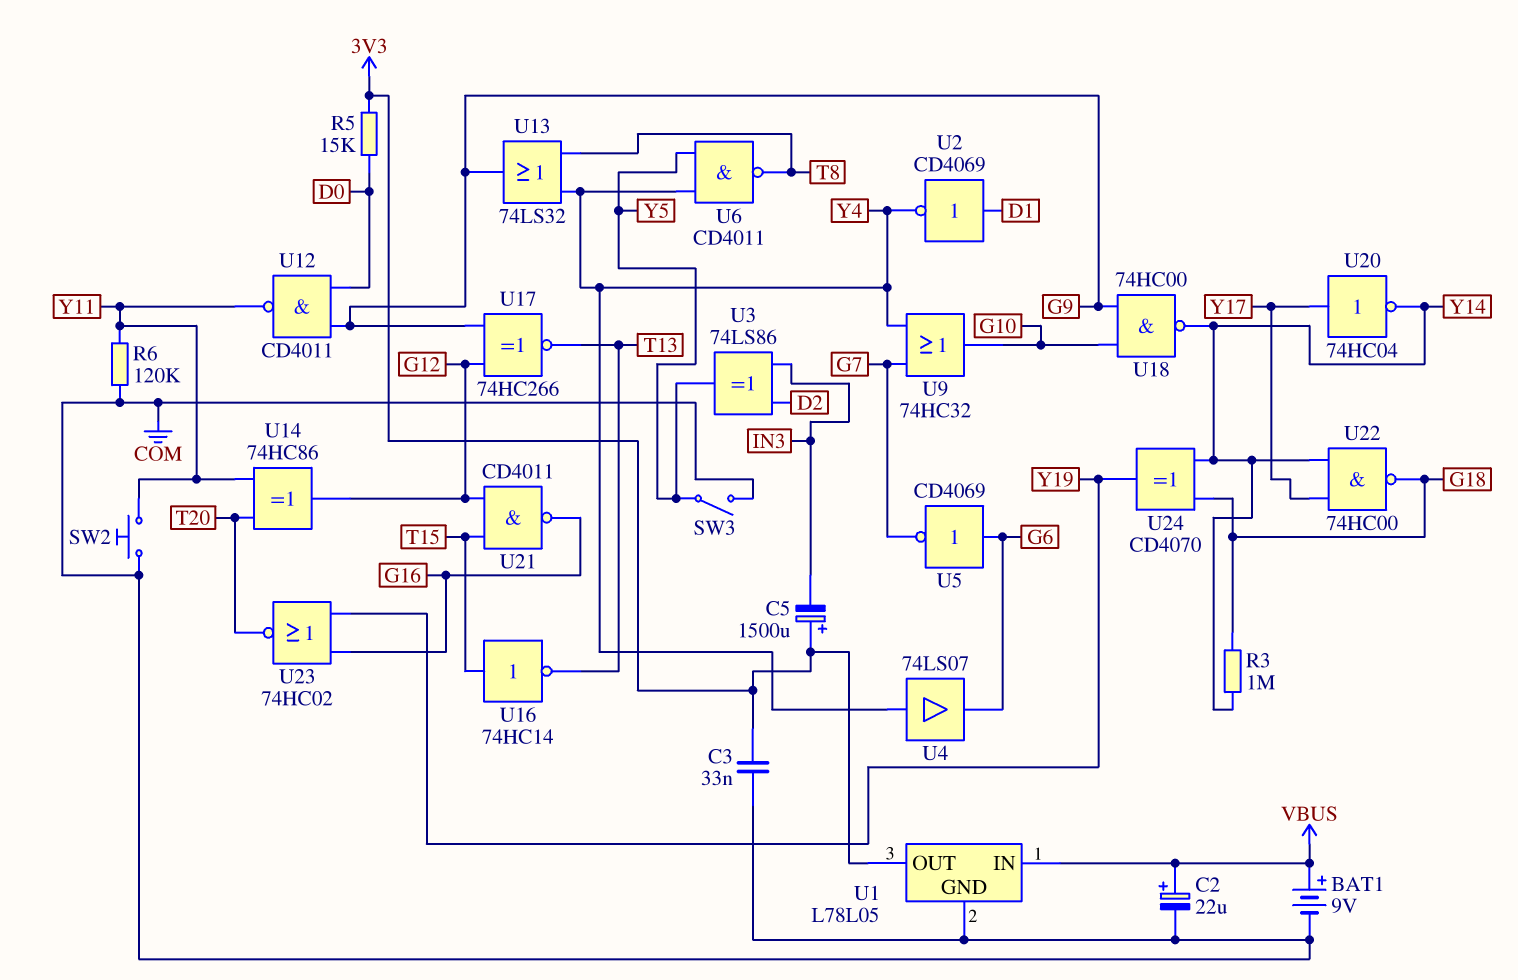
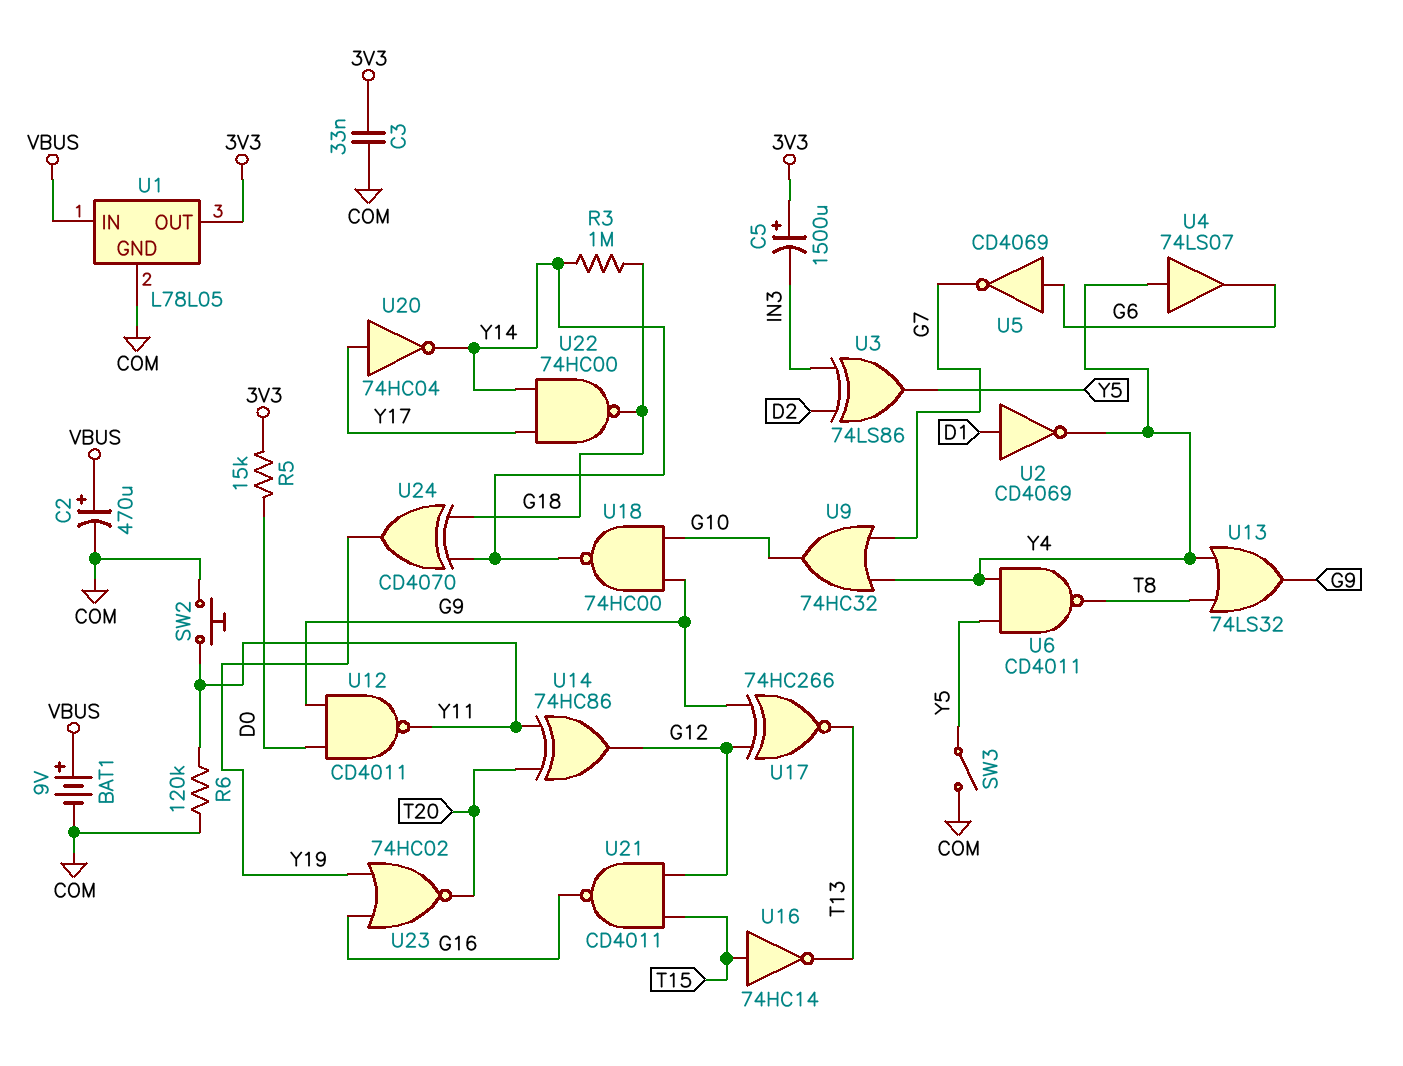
C2: 22uF (plus VBUS, minus COM) -> 470uF (plus VBUS, minus COM)

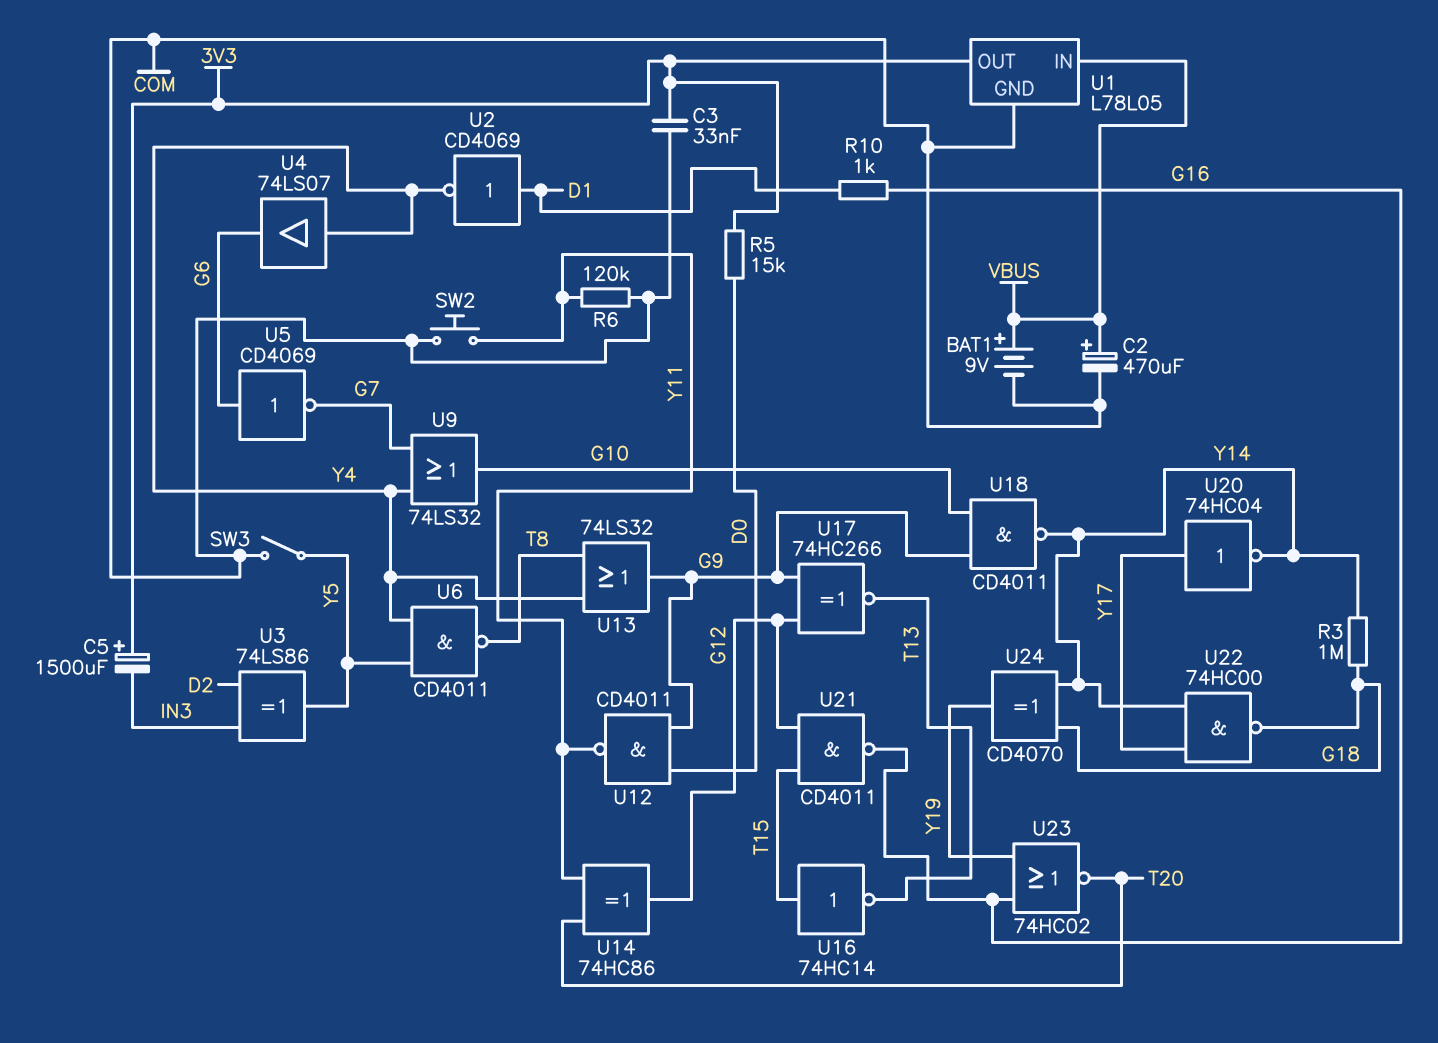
R10: none -> 1k (D1, G16)
U9: OR 74HC32 (in G7, in Y4, out G10) -> OR 74LS32 (in G7, in Y4, out G10)
U18: NAND 74HC00 (in G9, in G10, out Y14) -> NAND CD4011 (in G9, in G10, out Y14)

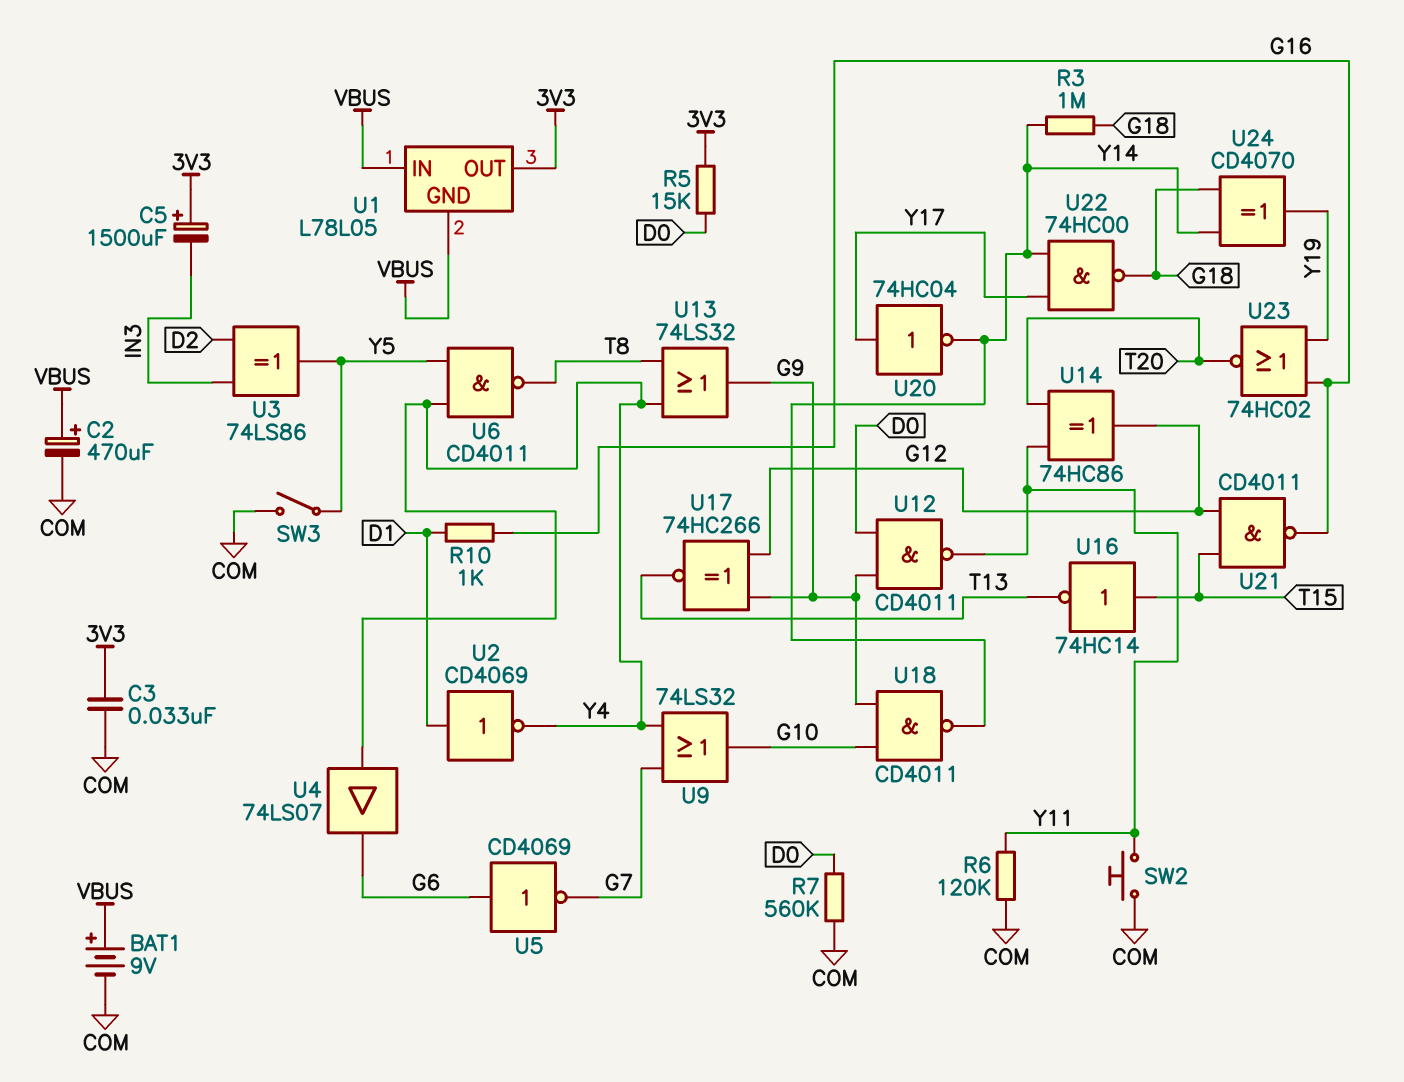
R7: none -> 560k (COM, D0)
U1 pin GND: COM -> VBUS

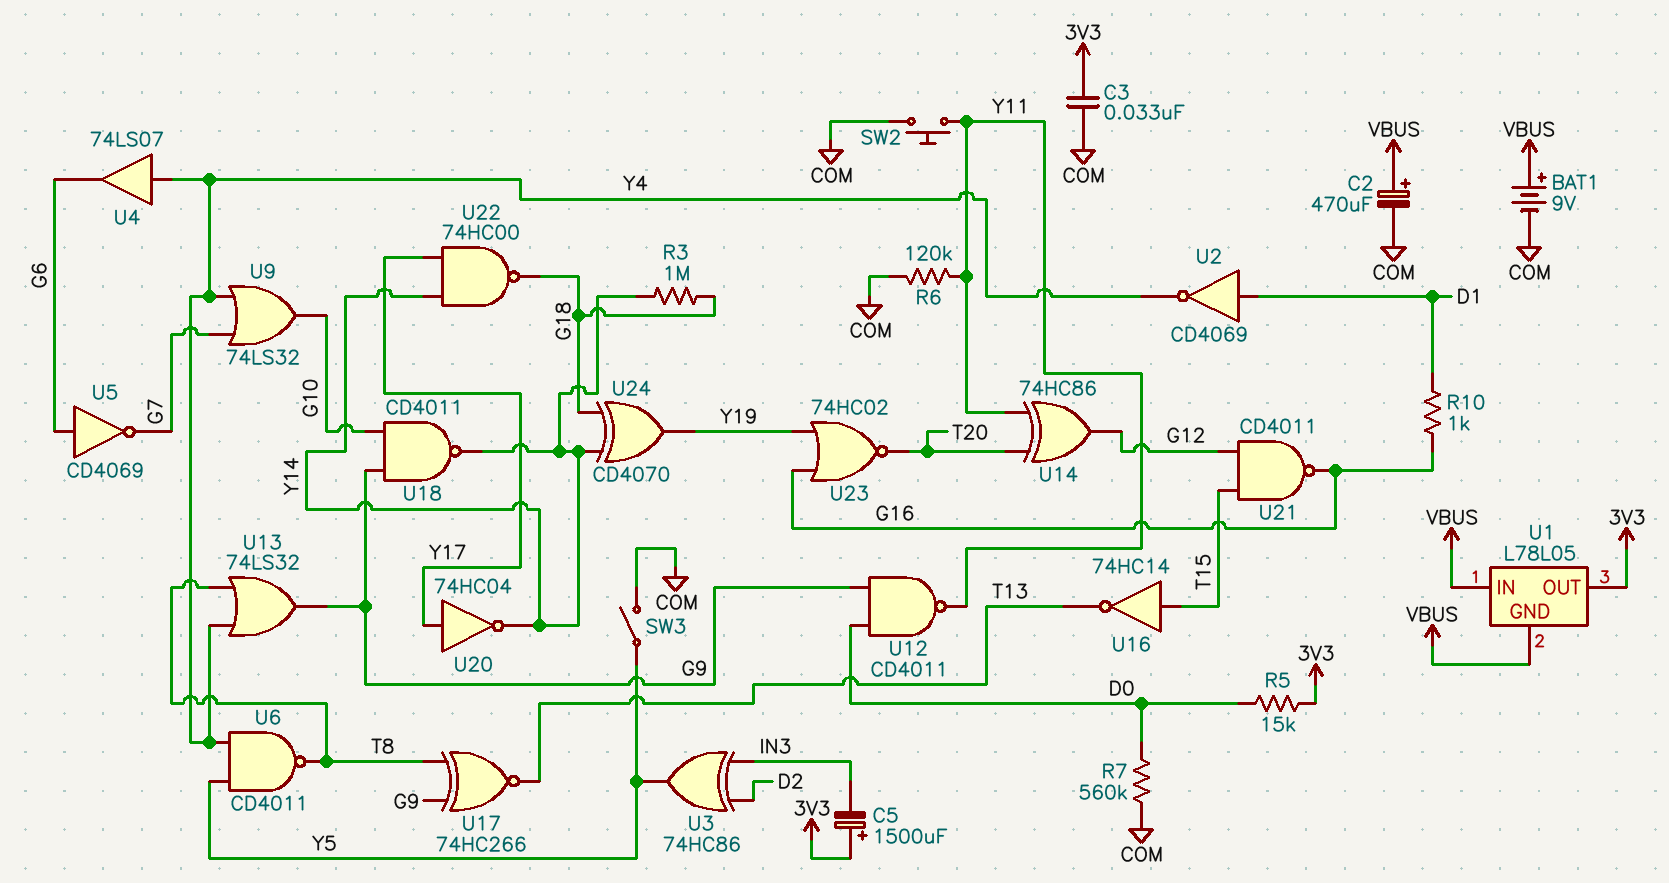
U3: XOR 74LS86 (in D2, in IN3, out Y5) -> XOR 74HC86 (in D2, in IN3, out Y5)
U17: XNOR 74HC266 (in G9, in G12, out T13) -> XNOR 74HC266 (in G9, in T8, out T13)

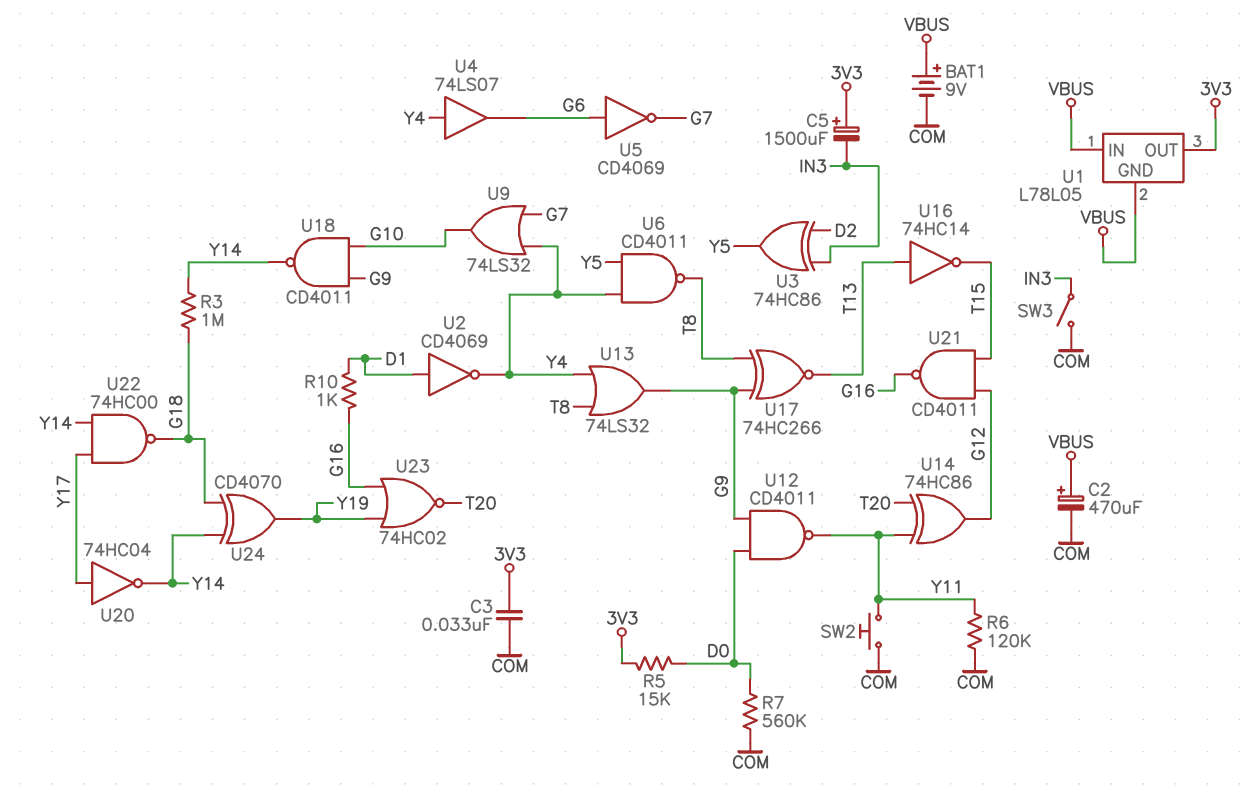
SW3: switch (COM, Y5) -> switch (COM, IN3)
U16: NOT 74HC14 (in T15, out T13) -> NOT 74HC14 (in T13, out T15)

